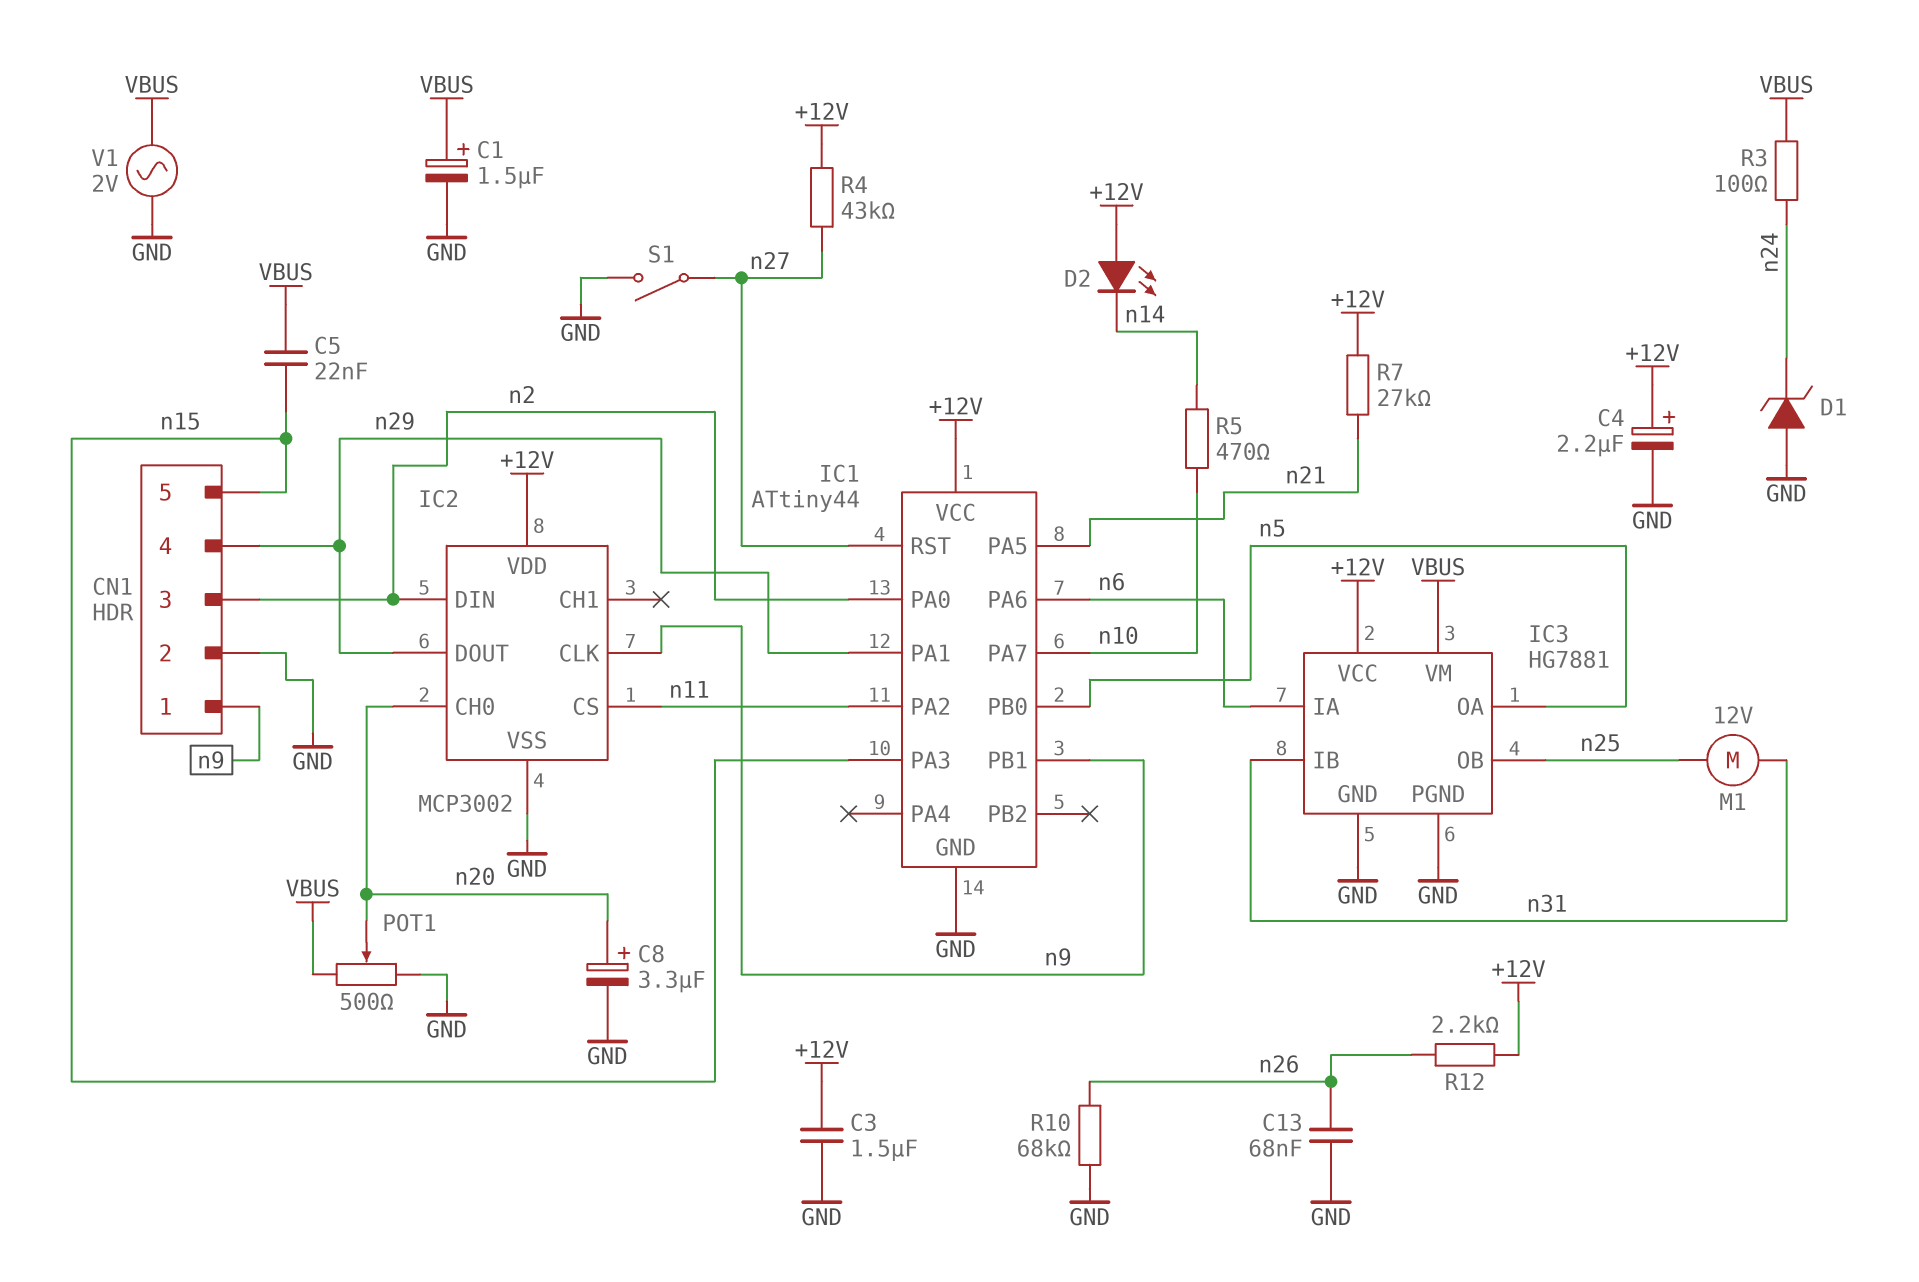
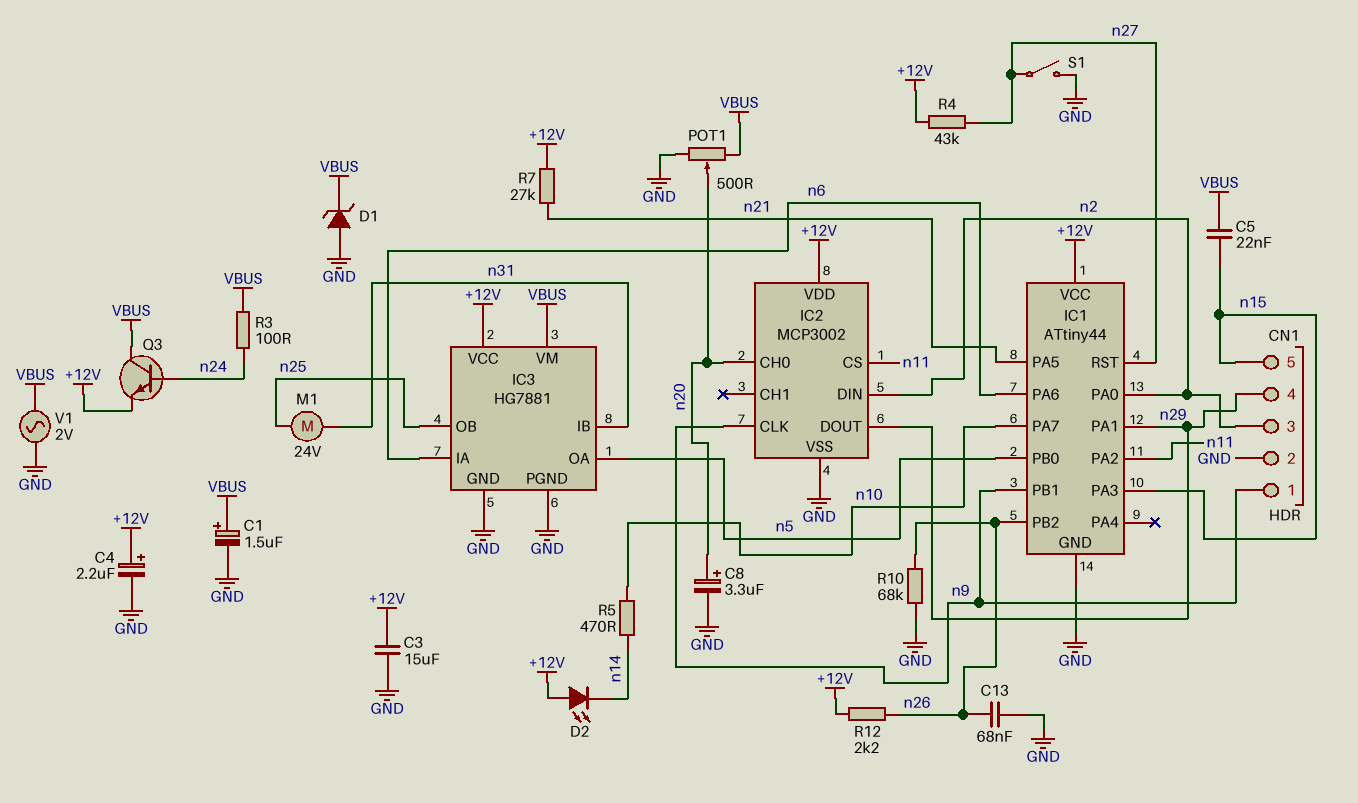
C3: 1.5uF (+12V, GND) -> 15uF (+12V, GND)
D1: zener (A GND, K n24) -> zener (A GND, K VBUS)
IC1 pin PB2: none -> n26
M1: motor 12V (n25, n31) -> motor 24V (n25, n31)
Q3: none -> NPN (B n24, C VBUS, E +12V)

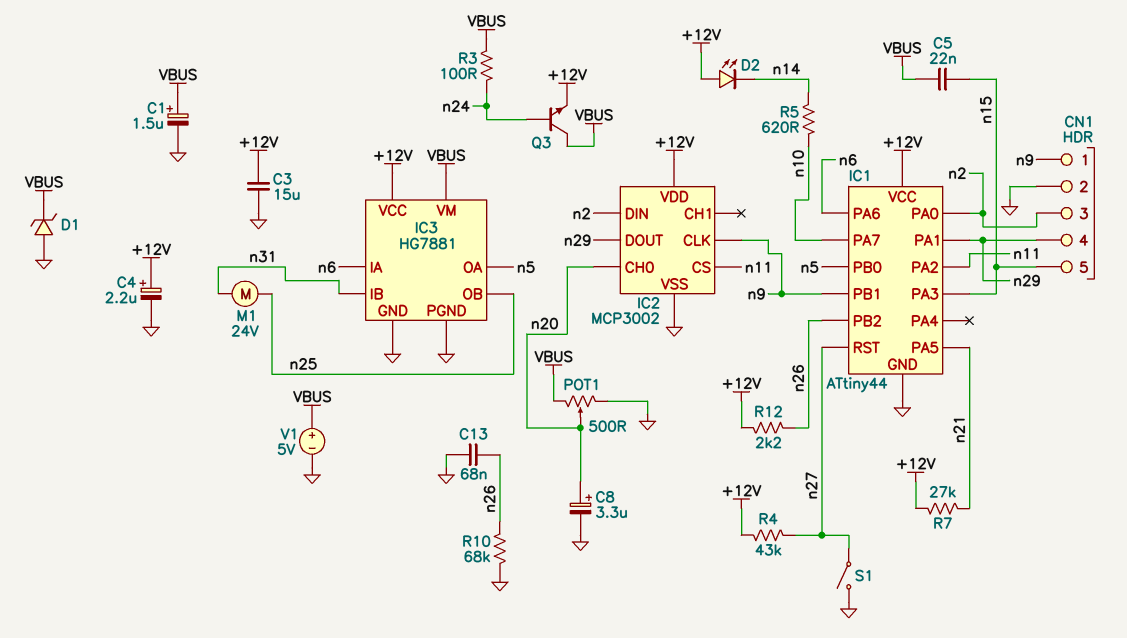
R5: 470 (n10, n14) -> 620 (n10, n14)
V1: AC 2V (GND, VBUS) -> 5V (plus VBUS, minus GND)

